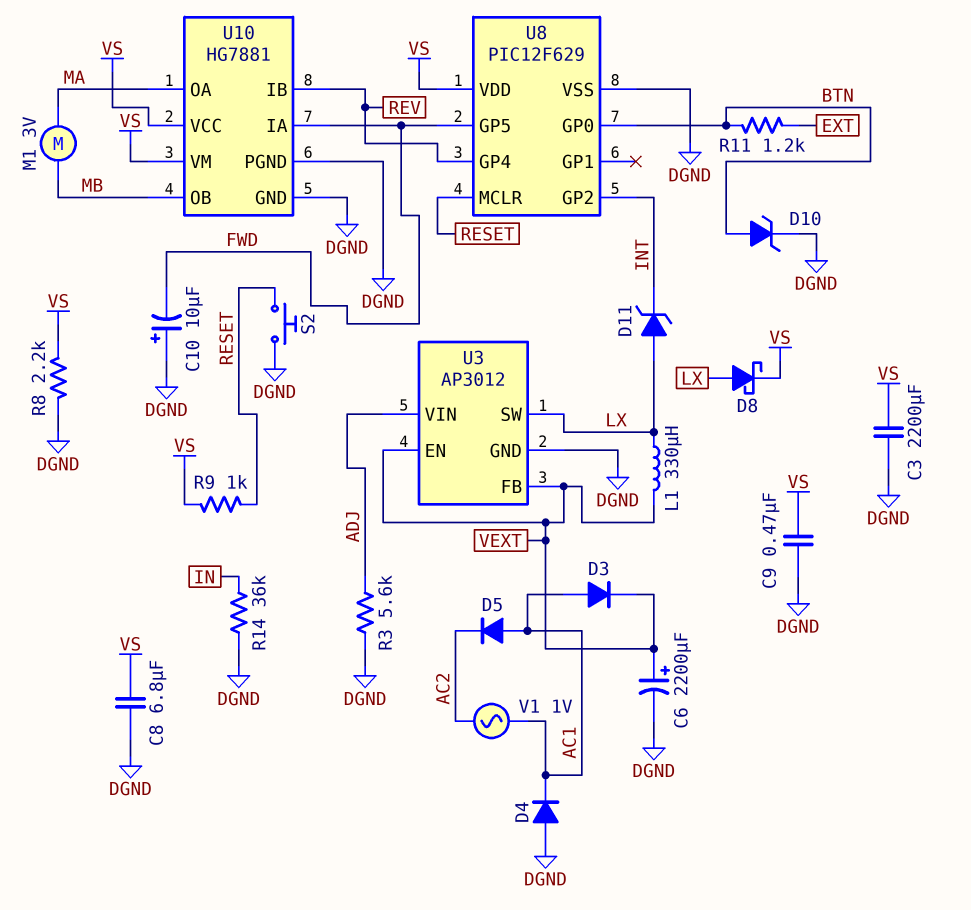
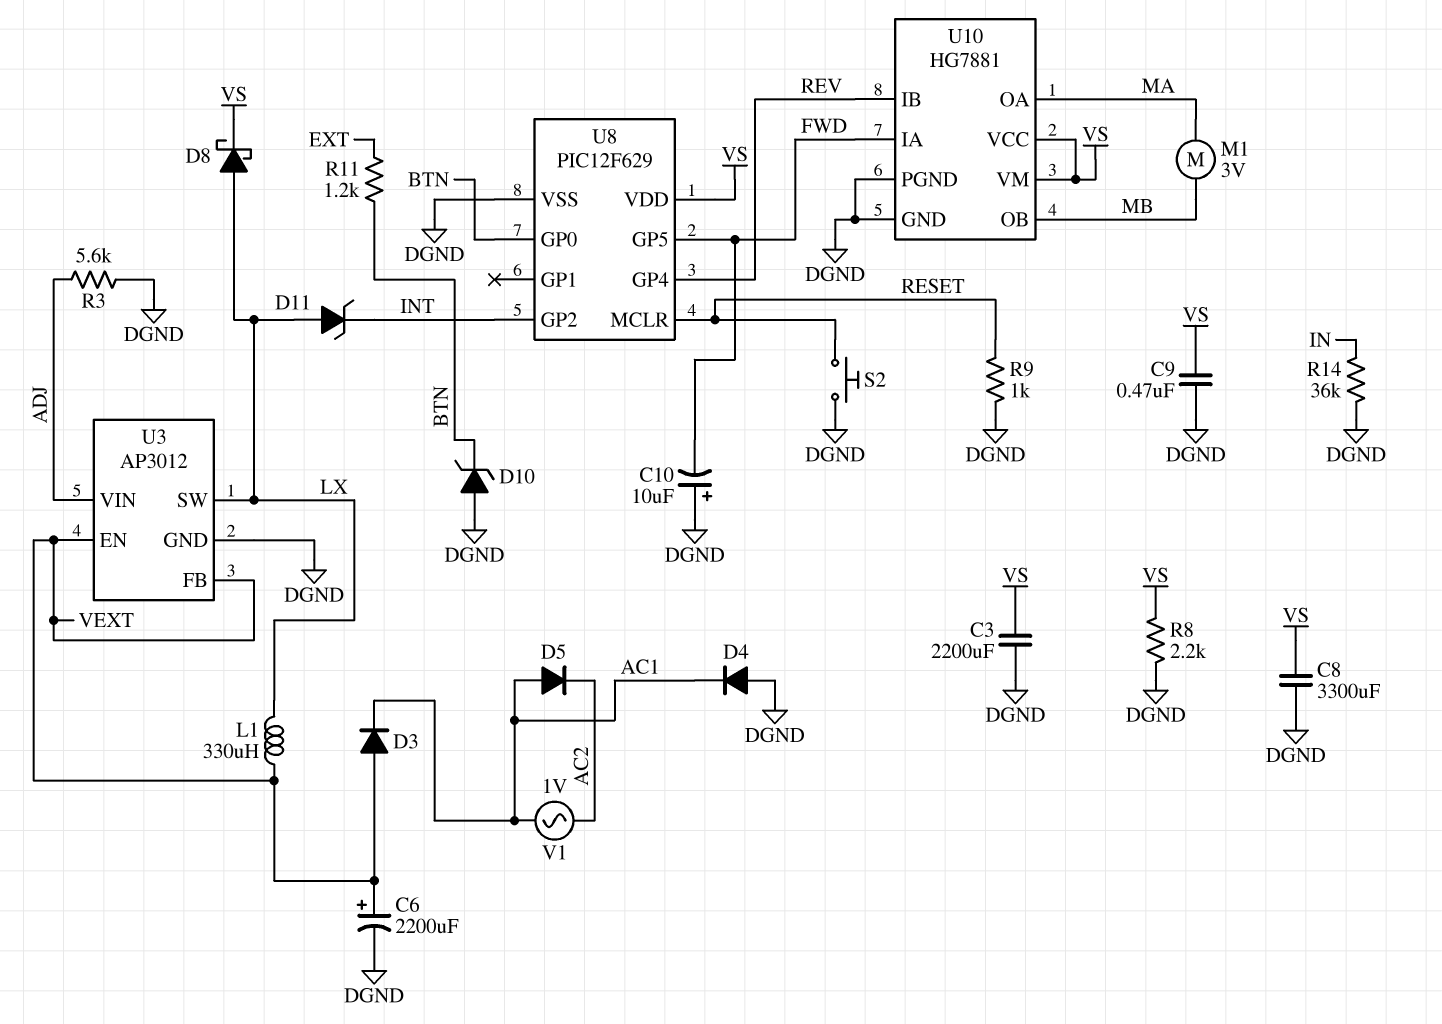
C8: 6.8uF (DGND, VS) -> 3300uF (DGND, VS)
D3: diode (A AC1, K VEXT) -> diode (A VEXT, K AC1)
D10: zener (A BTN, K DGND) -> zener (A DGND, K BTN)
R9: 1k (RESET, VS) -> 1k (DGND, RESET)

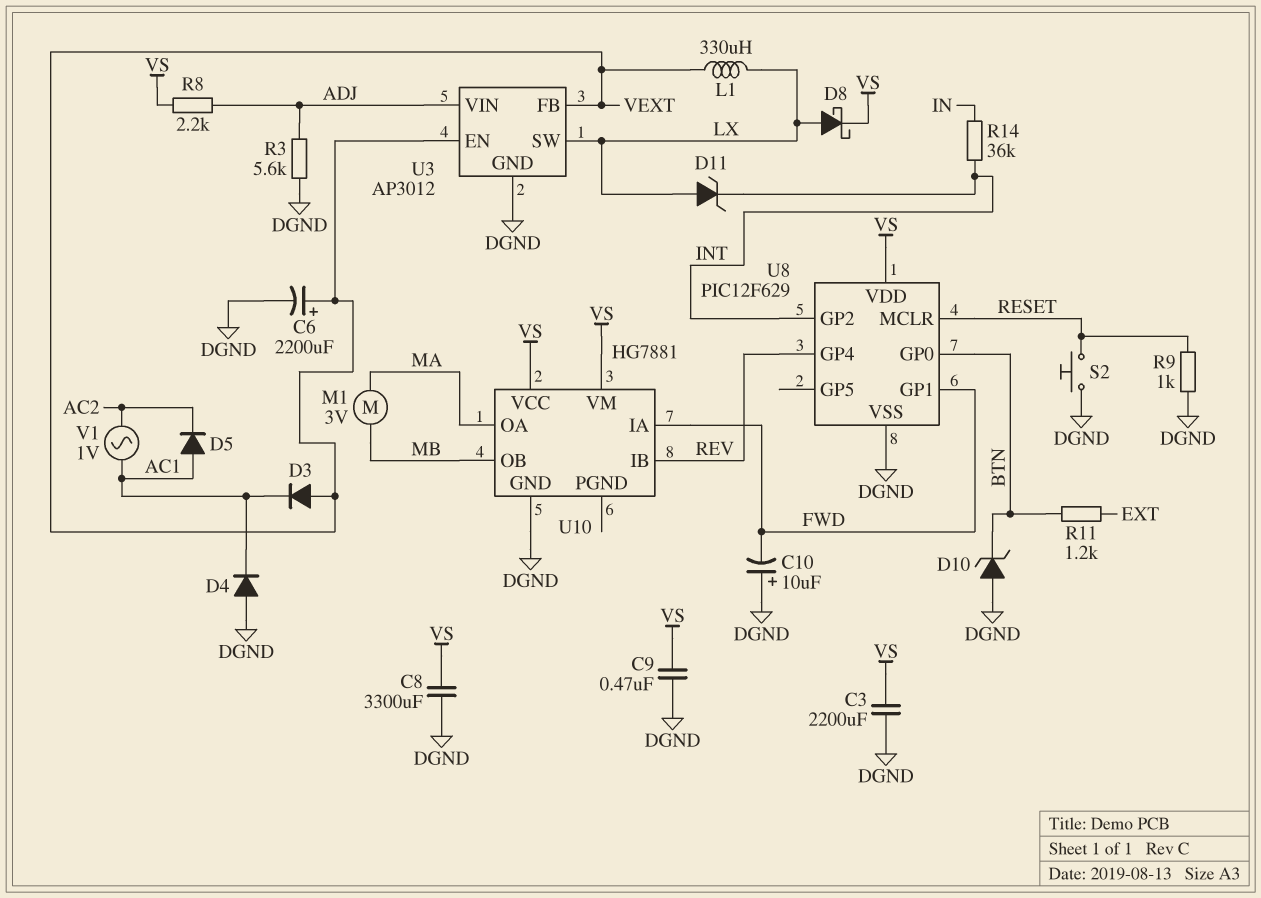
R8: 2.2k (DGND, VS) -> 2.2k (ADJ, VS)
R14: 36k (DGND, IN) -> 36k (IN, INT)
U8 pin GP1: none -> FWD
U8 pin GP5: FWD -> none
U10 pin PGND: DGND -> none

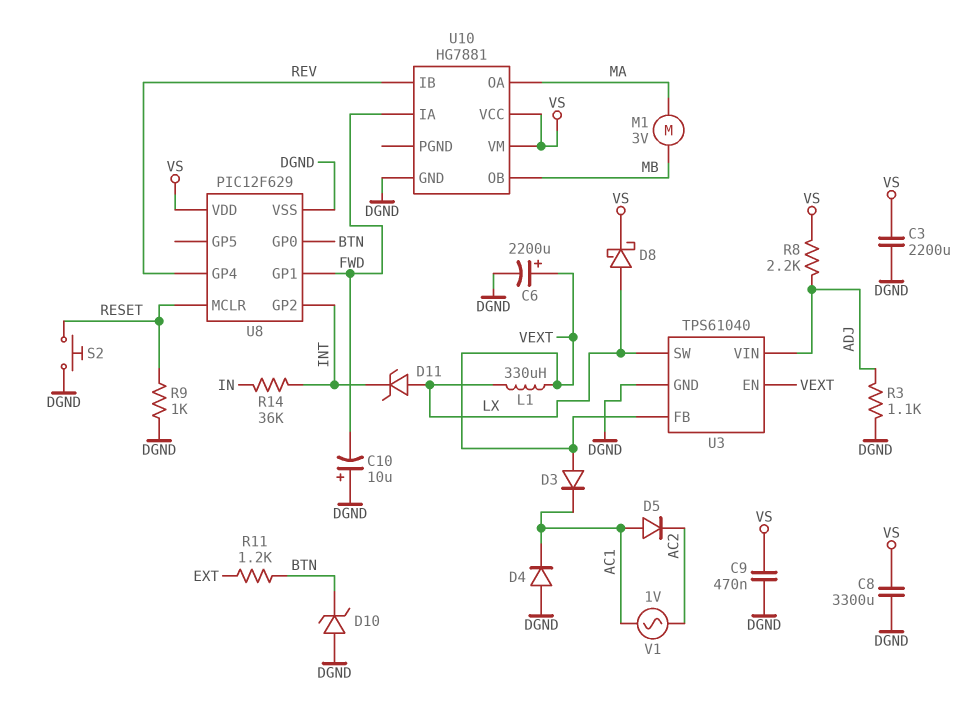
R3: 5.6k (ADJ, DGND) -> 1.1k (ADJ, DGND)
U3: AP3012 -> TPS61040

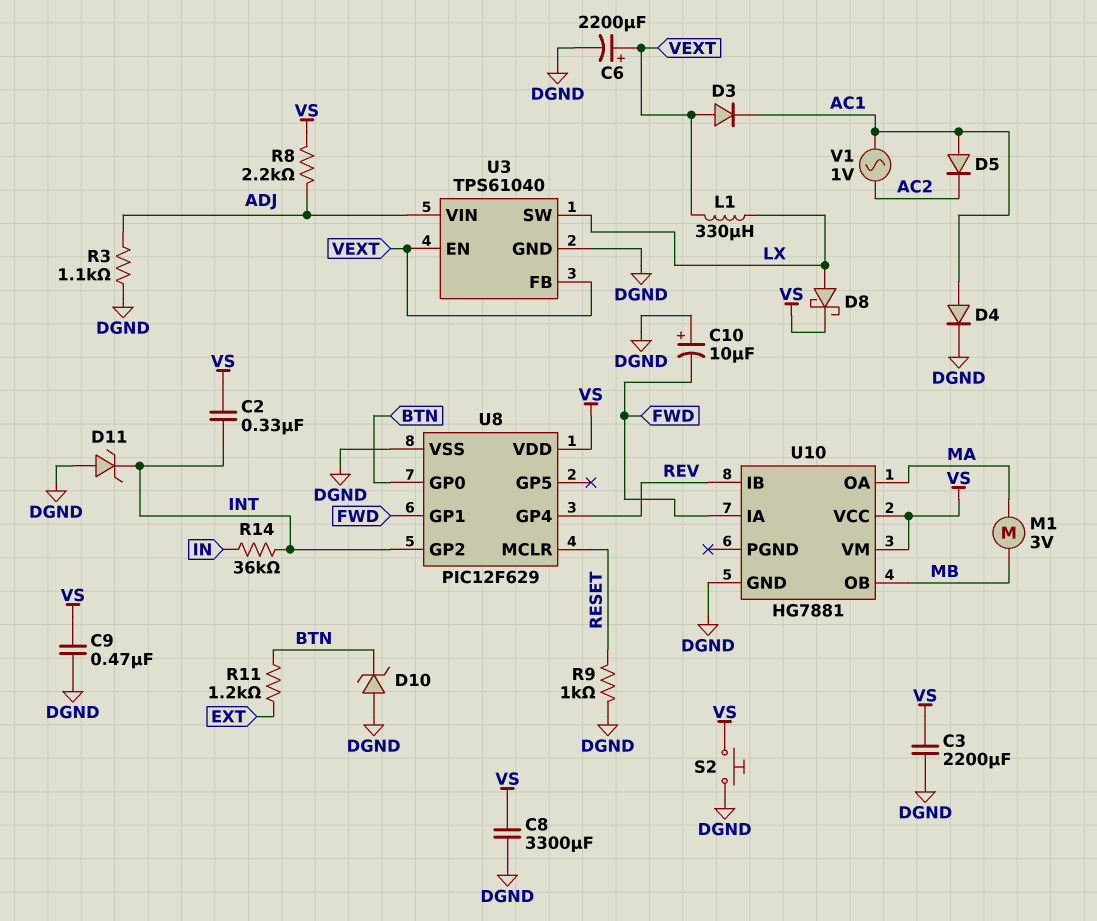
C2: none -> 330nF (INT, VS)
D4: diode (A DGND, K AC1) -> diode (A AC1, K DGND)
D11: zener (A LX, K INT) -> zener (A DGND, K INT)
S2: button (DGND, RESET) -> button (DGND, VS)

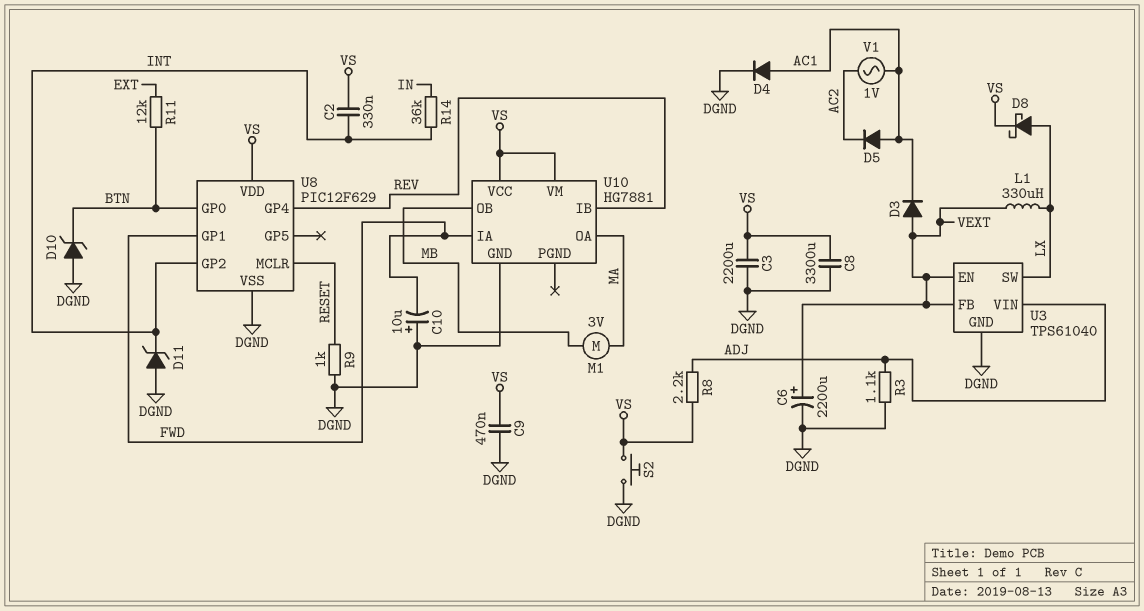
R11: 1.2k (BTN, EXT) -> 12k (BTN, EXT)

